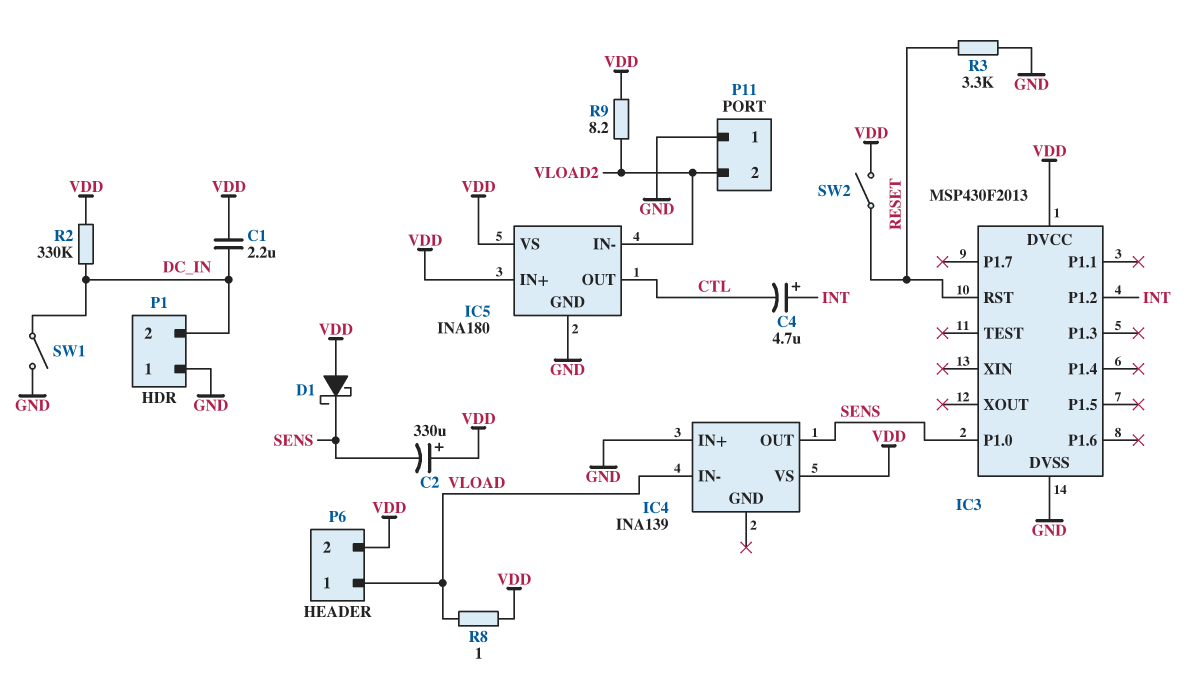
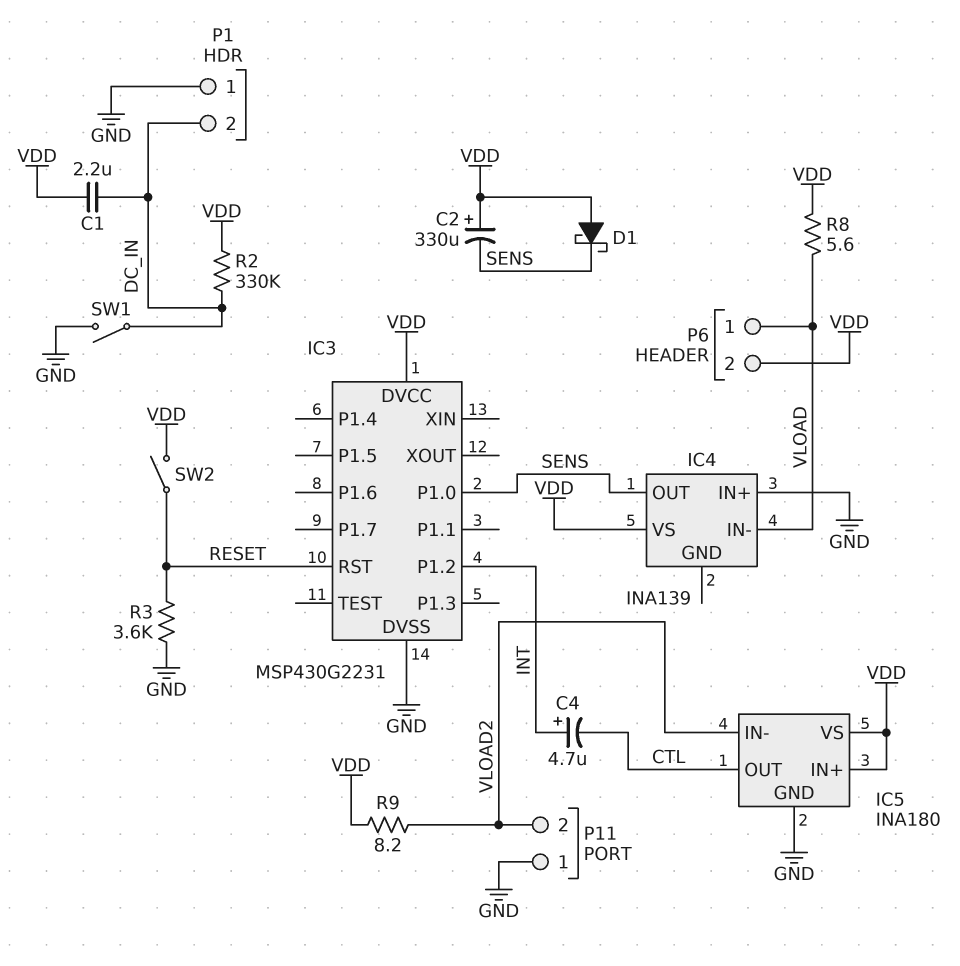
IC3: MSP430F2013 -> MSP430G2231
R3: 3.3k (GND, RESET) -> 3.6k (GND, RESET)
R8: 1 (VDD, VLOAD) -> 5.6 (VDD, VLOAD)

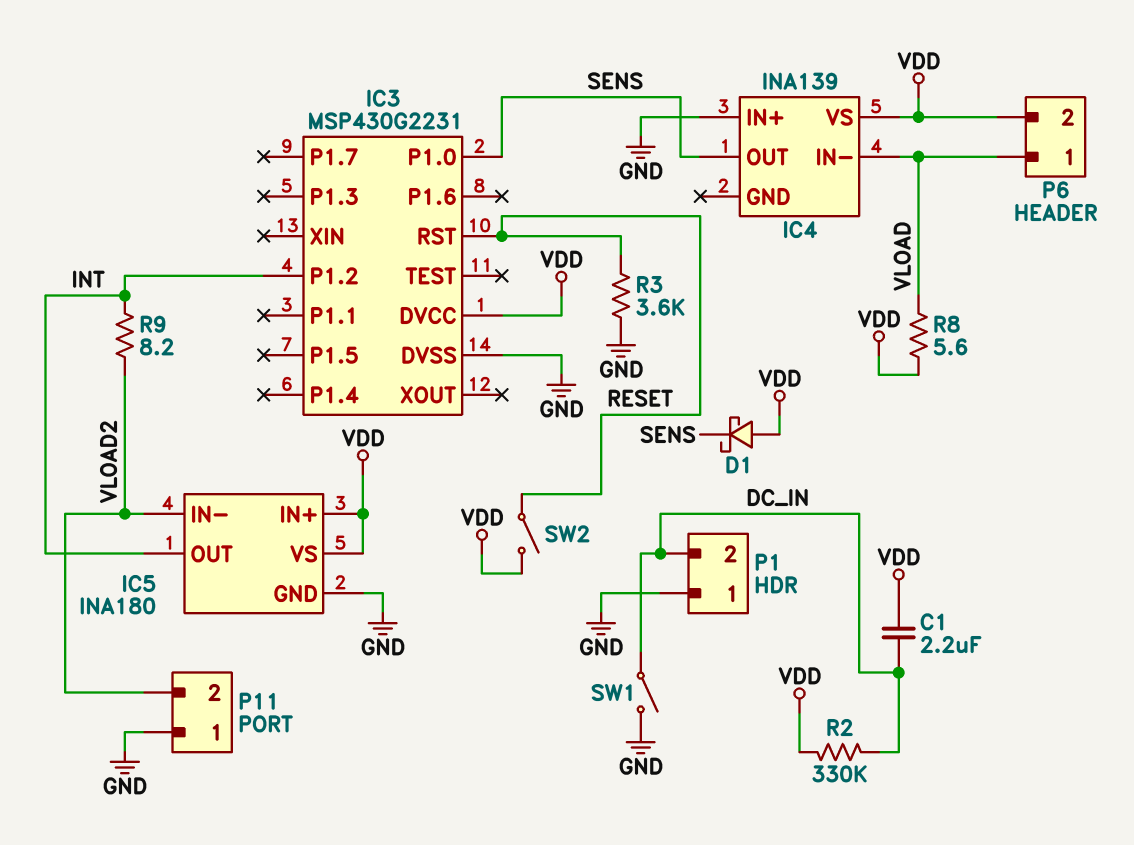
C2: 330uF (plus VDD, minus SENS) -> none
C4: 4.7uF (plus INT, minus CTL) -> none
IC5 pin OUT: CTL -> INT
R9: 8.2 (VDD, VLOAD2) -> 8.2 (INT, VLOAD2)

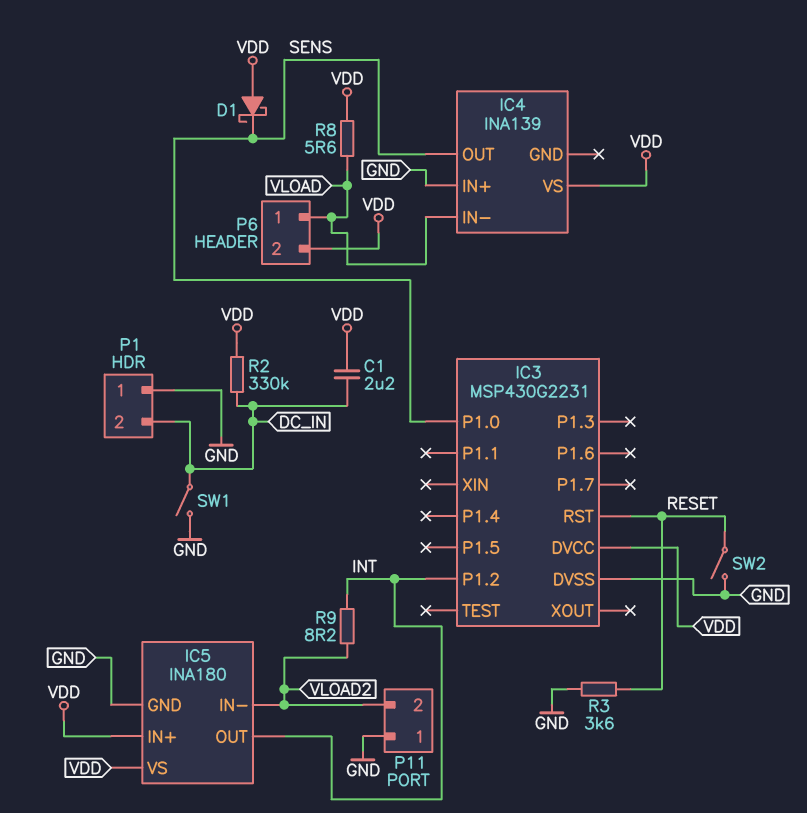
SW2: switch (RESET, VDD) -> switch (GND, RESET)

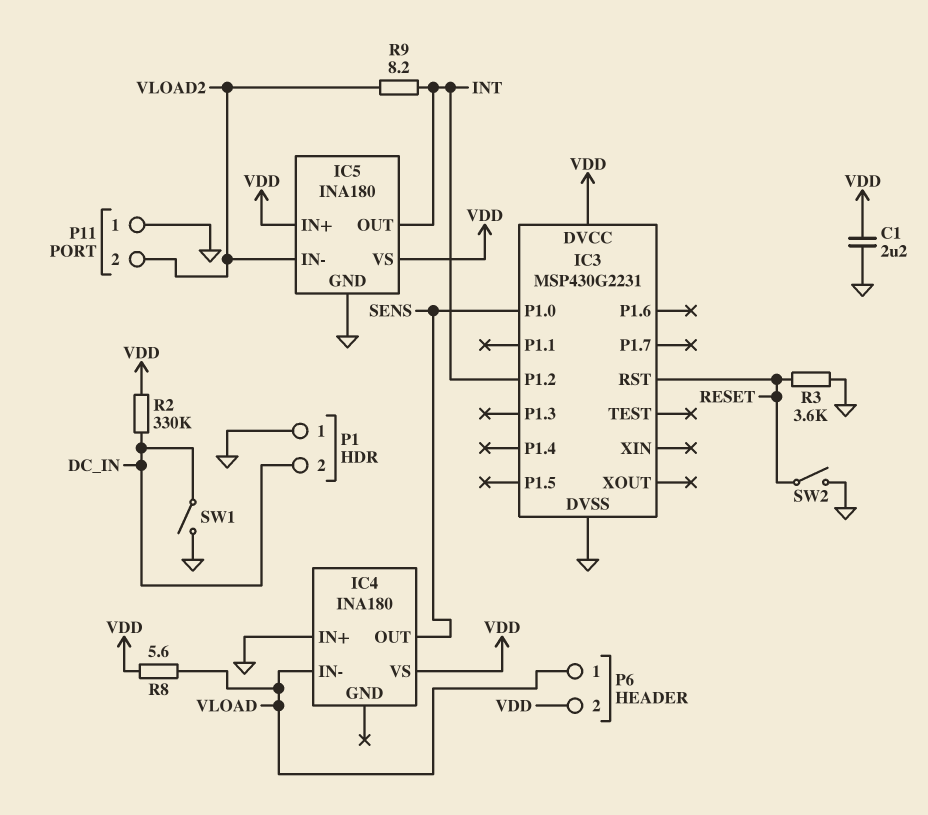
C1: 2.2uF (DC_IN, VDD) -> 2.2uF (GND, VDD)
D1: schottky (A VDD, K SENS) -> none
IC4: INA139 -> INA180

